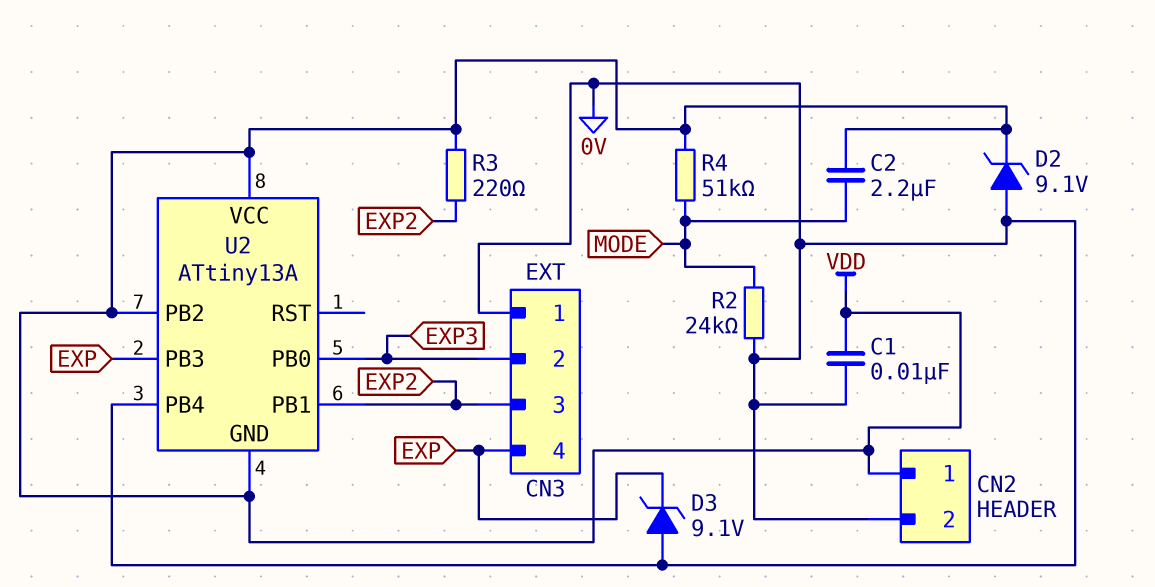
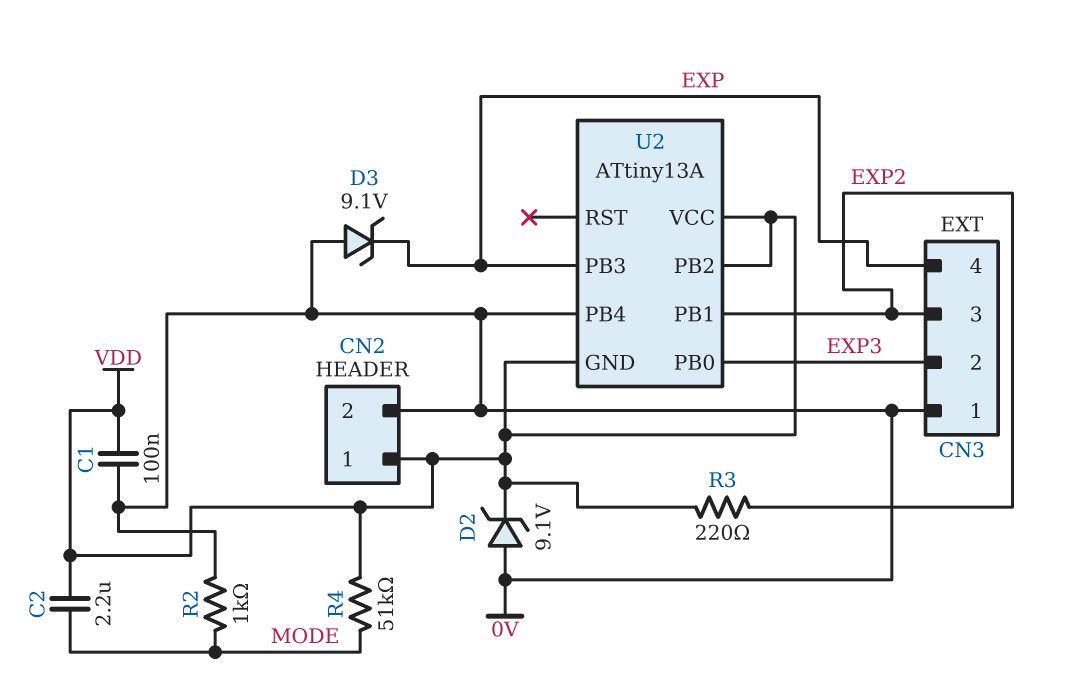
C1: 10nF (0V, VDD) -> 100nF (0V, VDD)
R2: 24k (0V, MODE) -> 1k (0V, MODE)

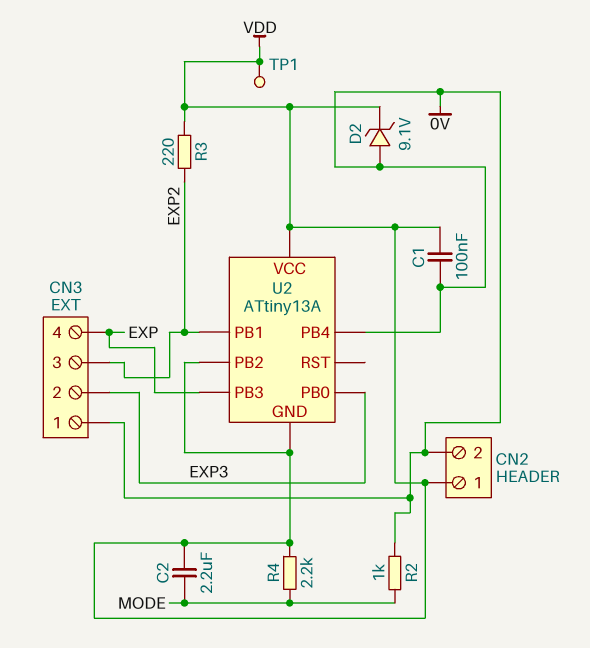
D3: zener 9.1V (A 0V, K EXP) -> none
R4: 51k (MODE, VDD) -> 2.2k (MODE, VDD)
TP1: none -> test point (VDD)

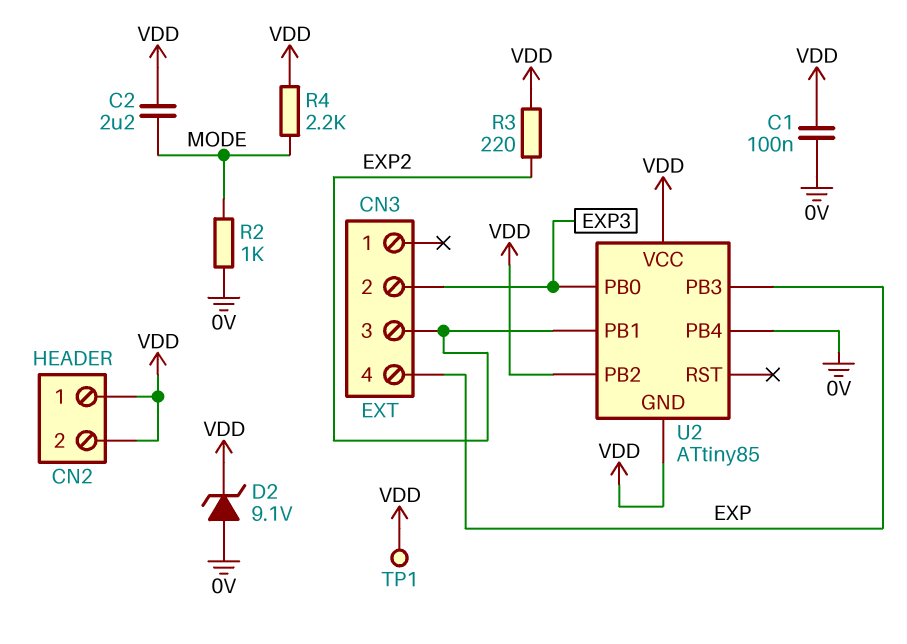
CN2 pin 2: 0V -> VDD
CN3 pin 1: 0V -> none
U2: ATtiny13A -> ATtiny85

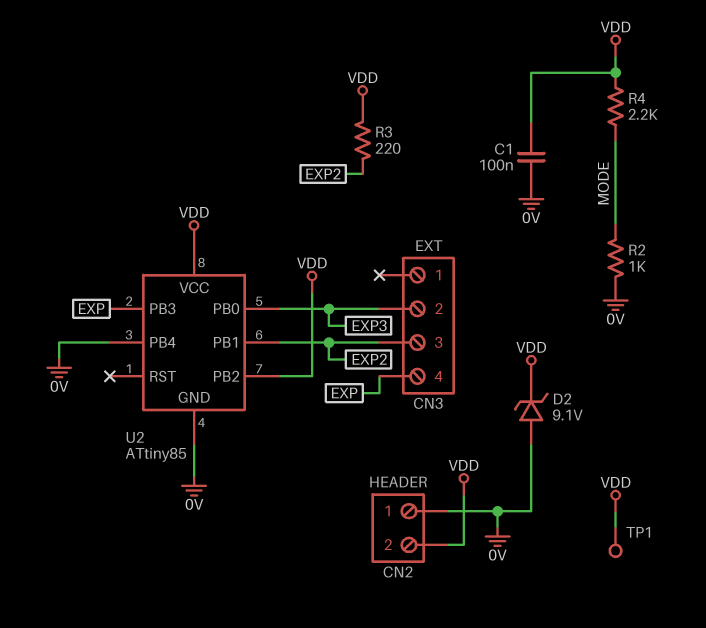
C2: 2.2uF (MODE, VDD) -> none
CN2 pin 1: VDD -> 0V
U2 pin GND: VDD -> 0V

